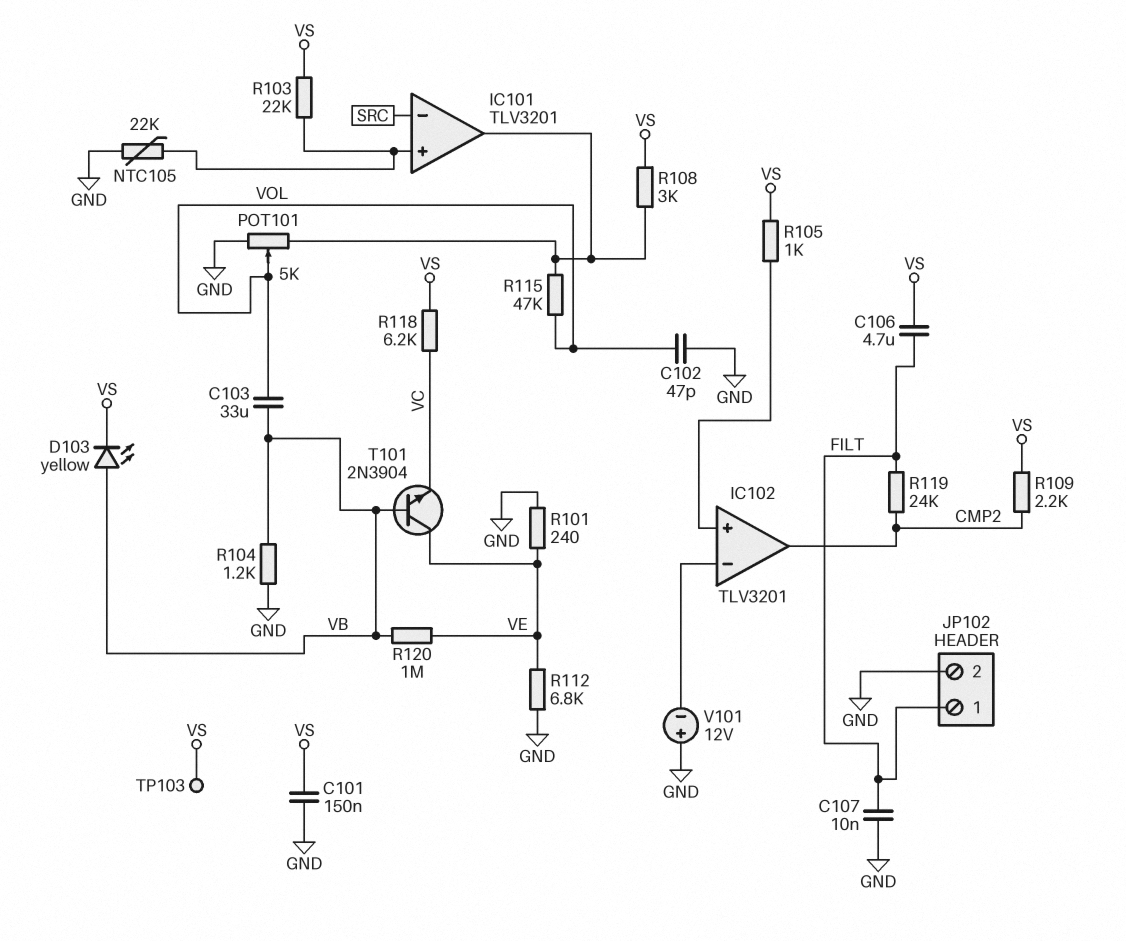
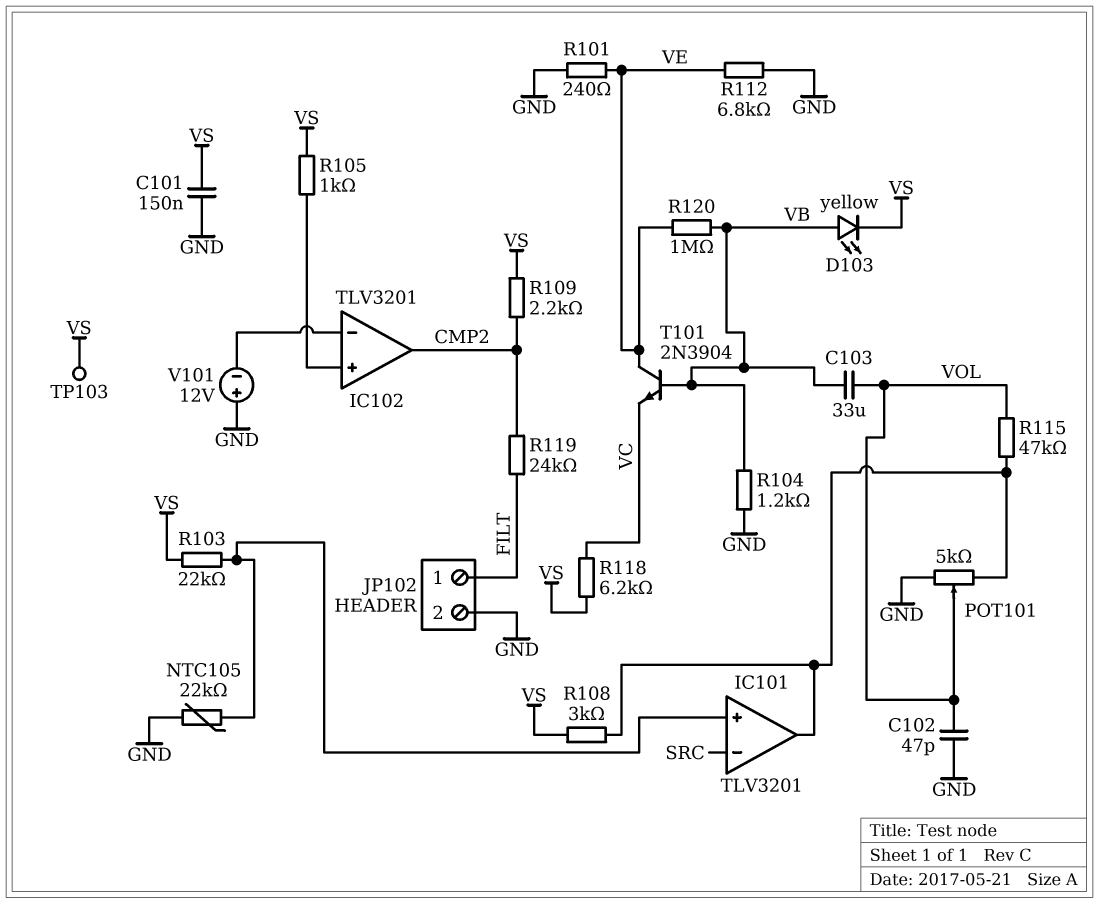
C106: 4.7uF (FILT, VS) -> none
C107: 10nF (FILT, GND) -> none

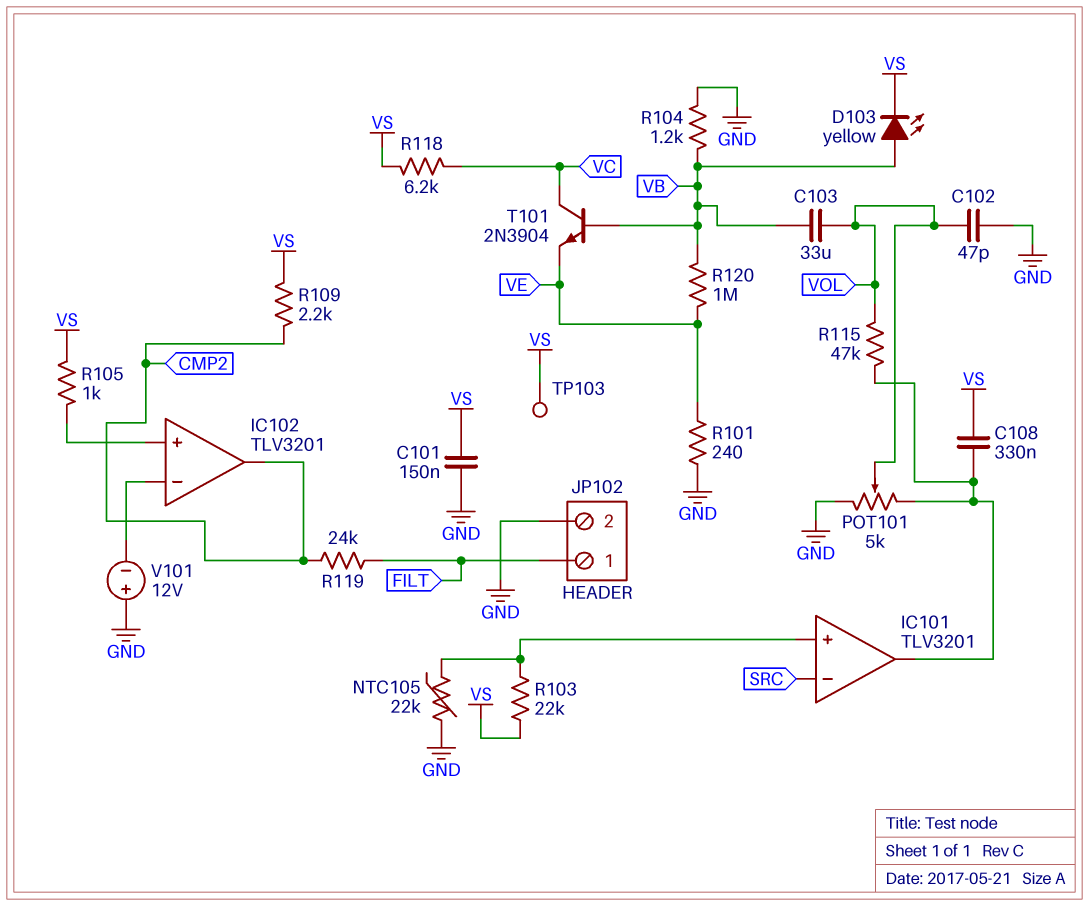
C108: none -> 330nF (IC101/out, VS)
R108: 3k (IC101/out, VS) -> none
R112: 6.8k (GND, VE) -> none
T101: NPN 2N3904 (B VB, C VE, E VC) -> NPN 2N3904 (B VB, C VC, E VE)

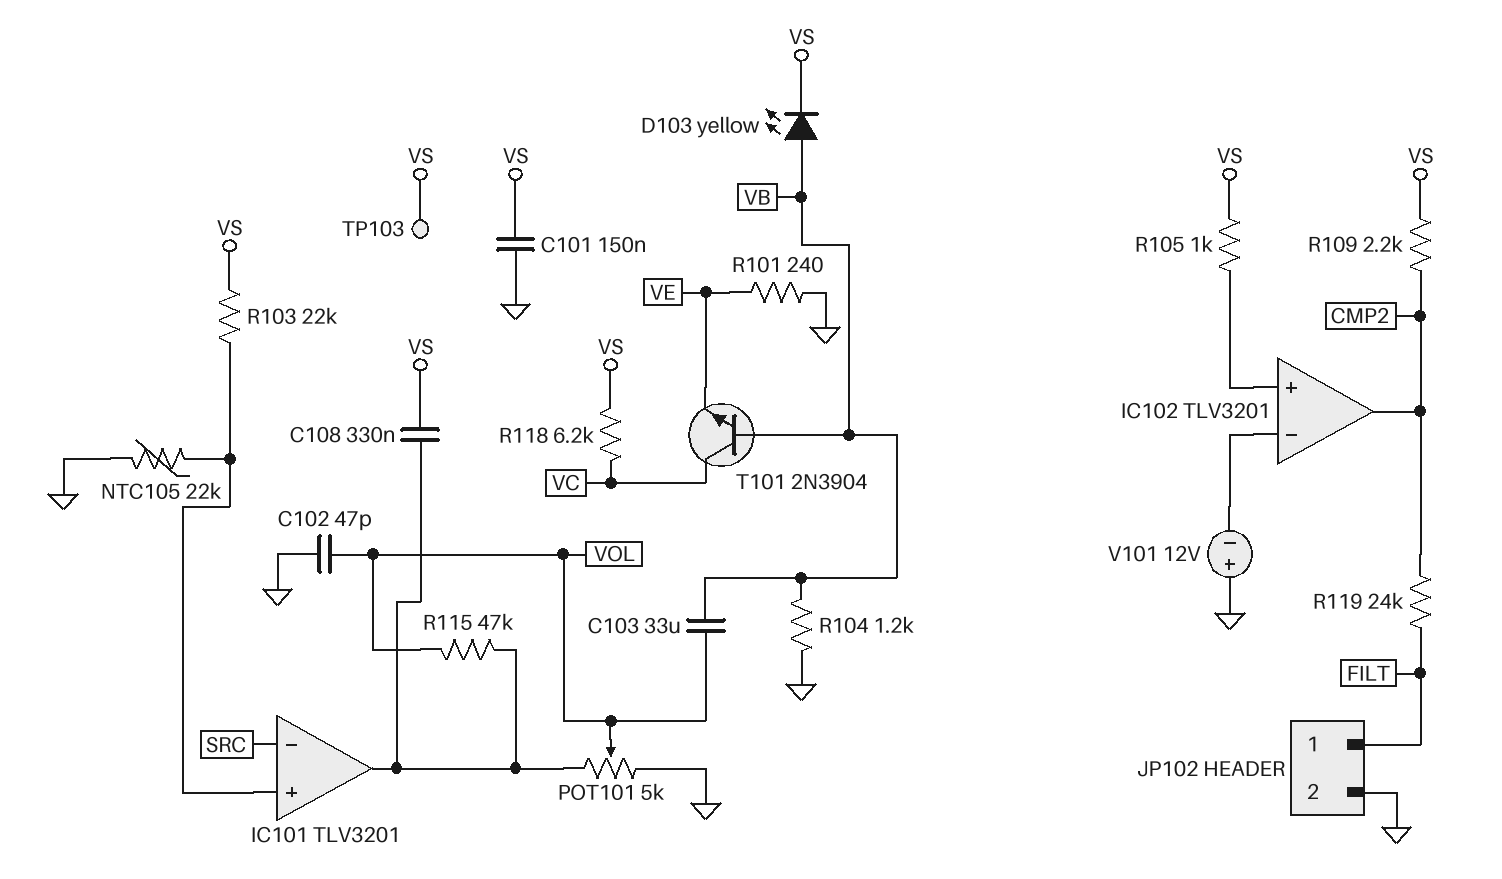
R120: 1M (VB, VE) -> none

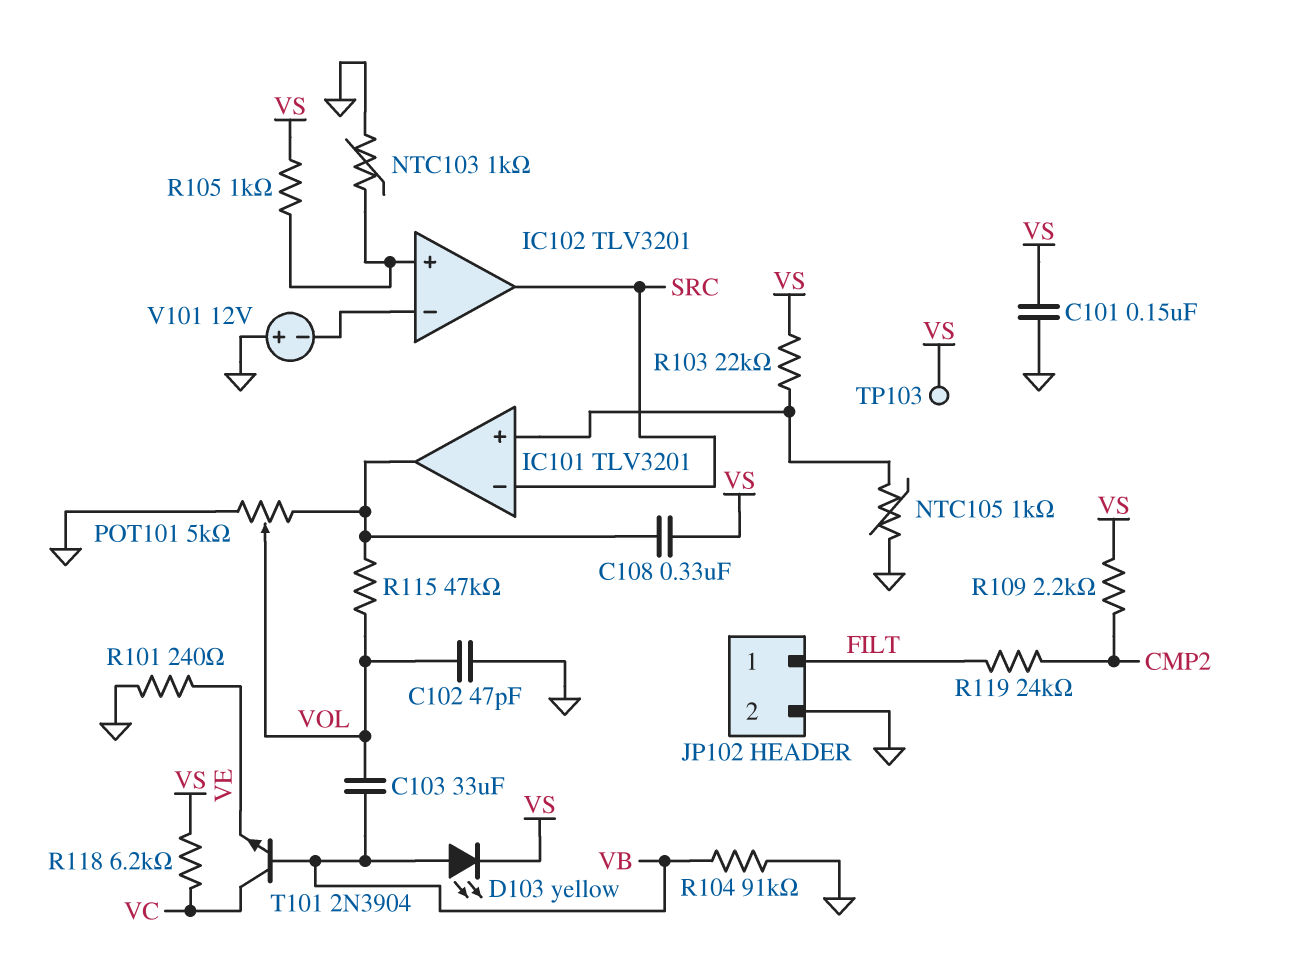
IC102 pin out: CMP2 -> SRC
NTC103: none -> 1k (GND, IC102/in+)
NTC105: 22k (GND, IC101/in+) -> 1k (GND, IC101/in+)
R104: 1.2k (GND, VB) -> 91k (GND, VB)

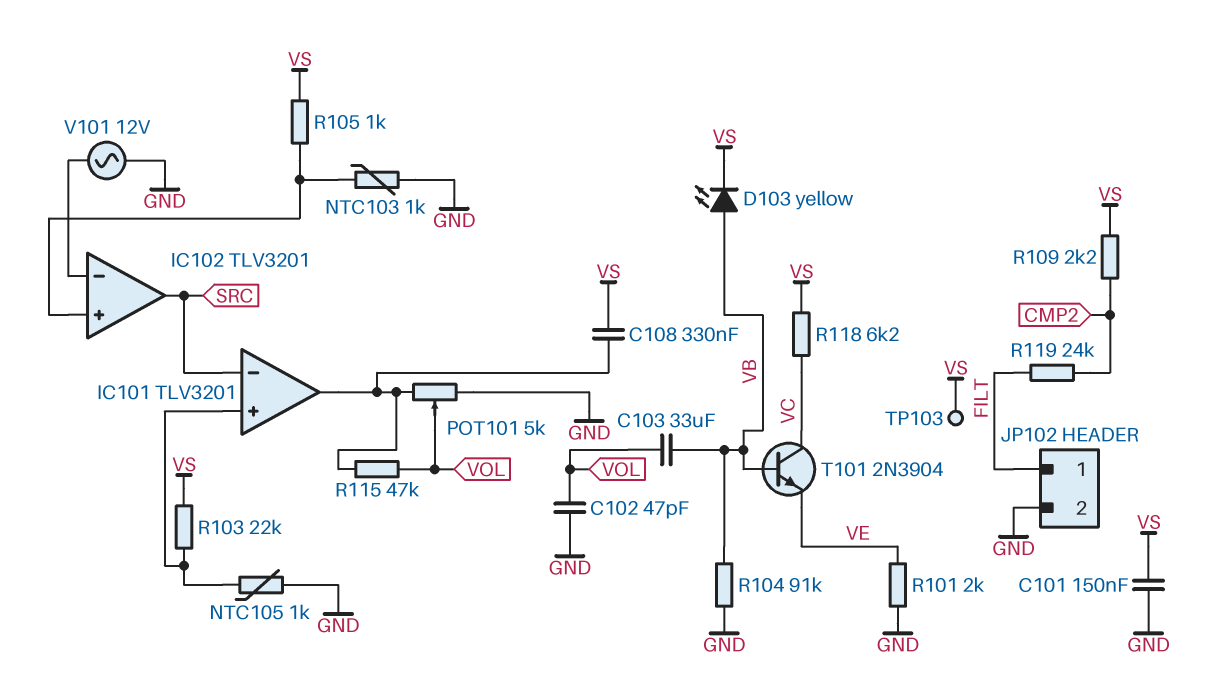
R101: 240 (GND, VE) -> 2k (GND, VE)
V101: 12V (plus GND, minus IC102/in-) -> AC 12V (GND, IC102/in-)

